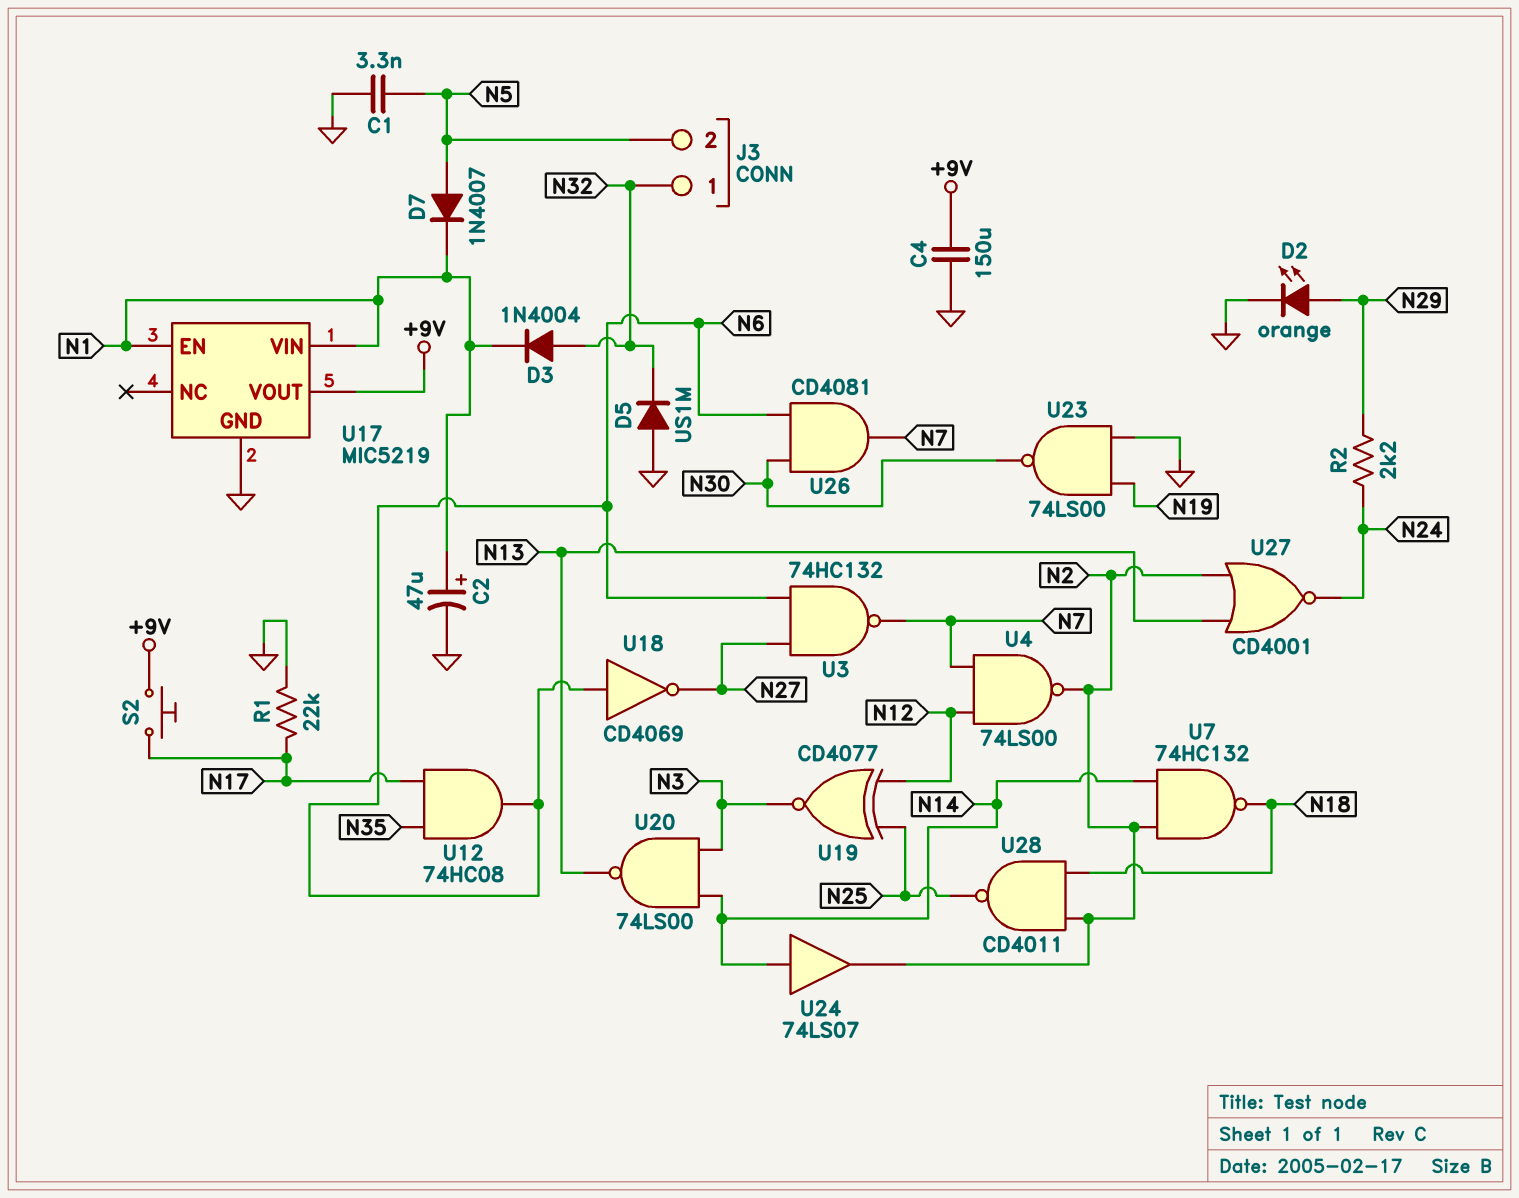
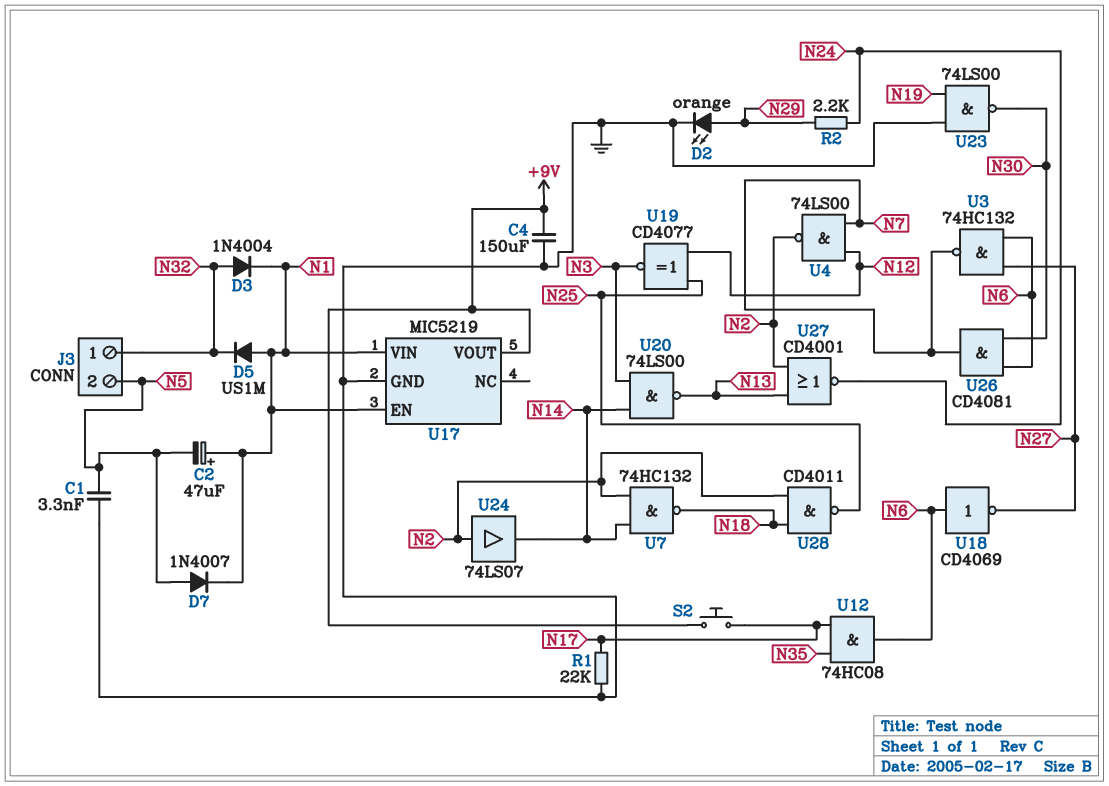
C2: 47uF (plus N1, minus GND) -> 47uF (plus N1, minus N5)
D5: diode US1M (A GND, K N32) -> diode US1M (A N1, K N32)
U24: buffer 74LS07 (in N14, out N2) -> buffer 74LS07 (in N2, out N14)

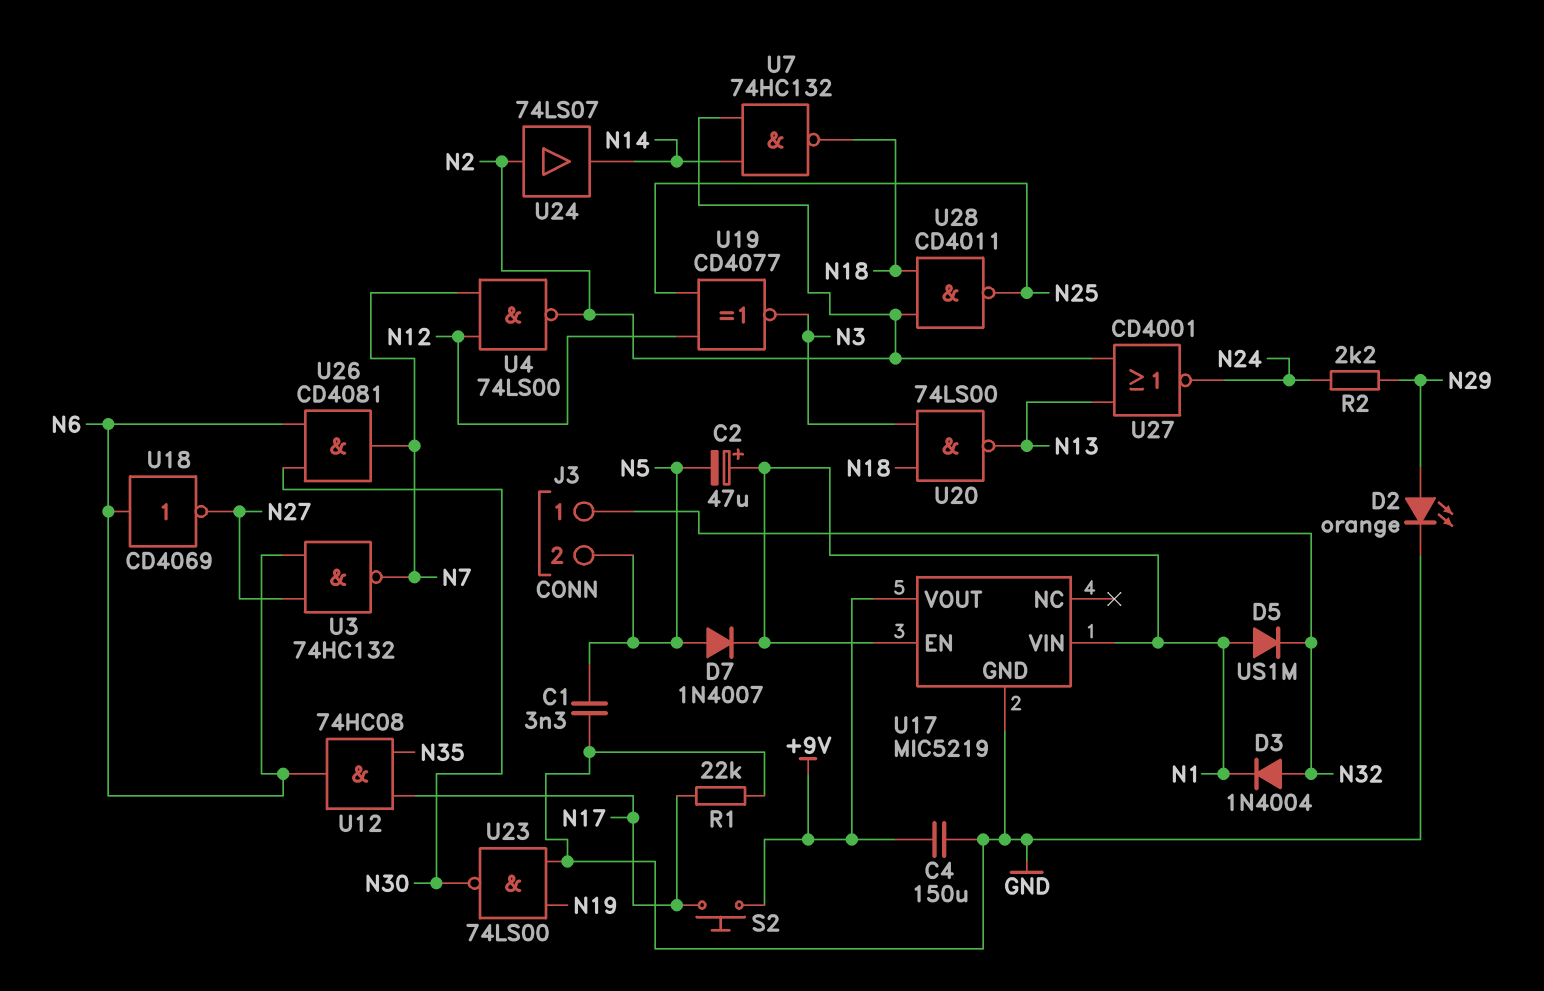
U20: NAND 74LS00 (in N3, in N14, out N13) -> NAND 74LS00 (in N3, in N18, out N13)

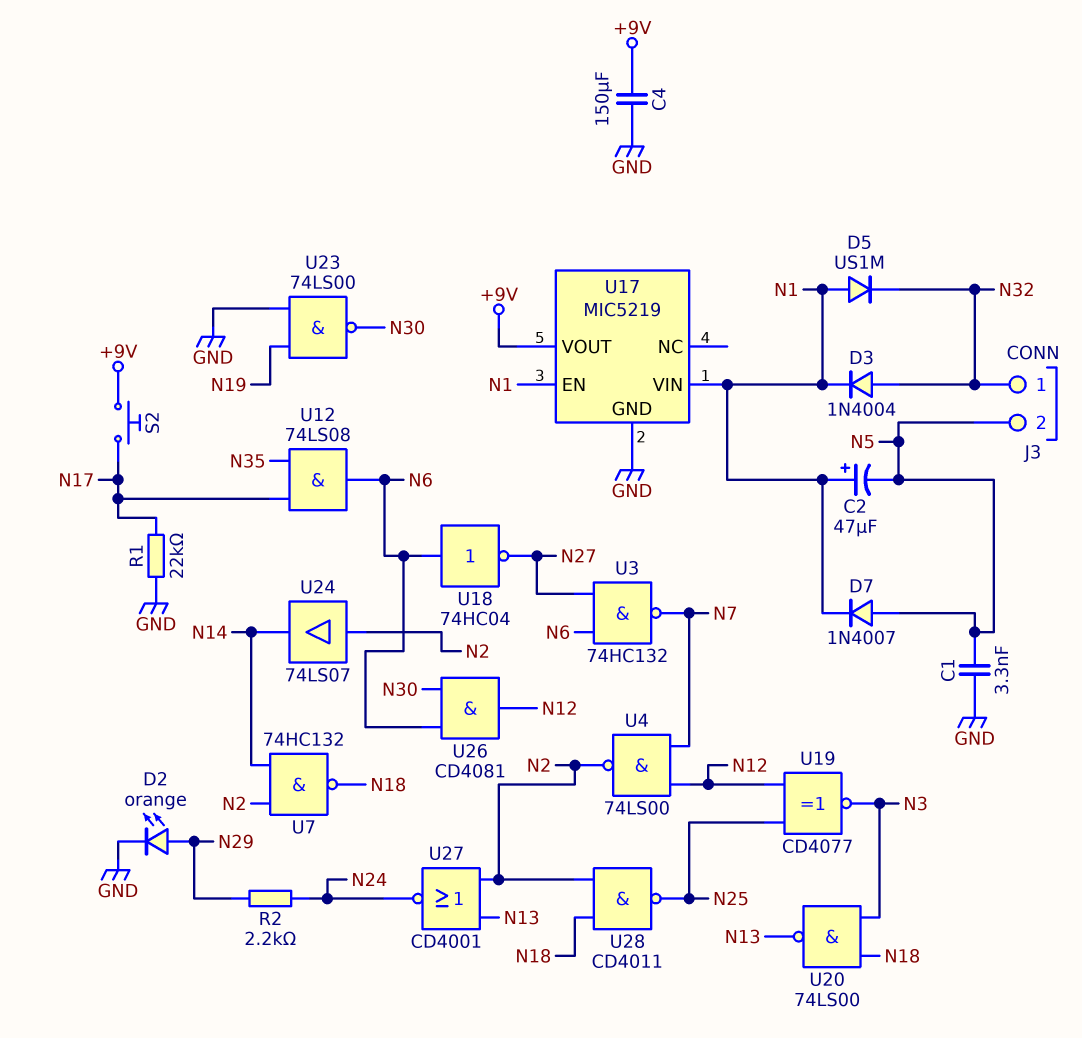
U12: AND 74HC08 (in N17, in N35, out N6) -> AND 74LS08 (in N17, in N35, out N6)
U18: NOT CD4069 (in N6, out N27) -> NOT 74HC04 (in N6, out N27)
U26: AND CD4081 (in N6, in N30, out N7) -> AND CD4081 (in N6, in N30, out N12)

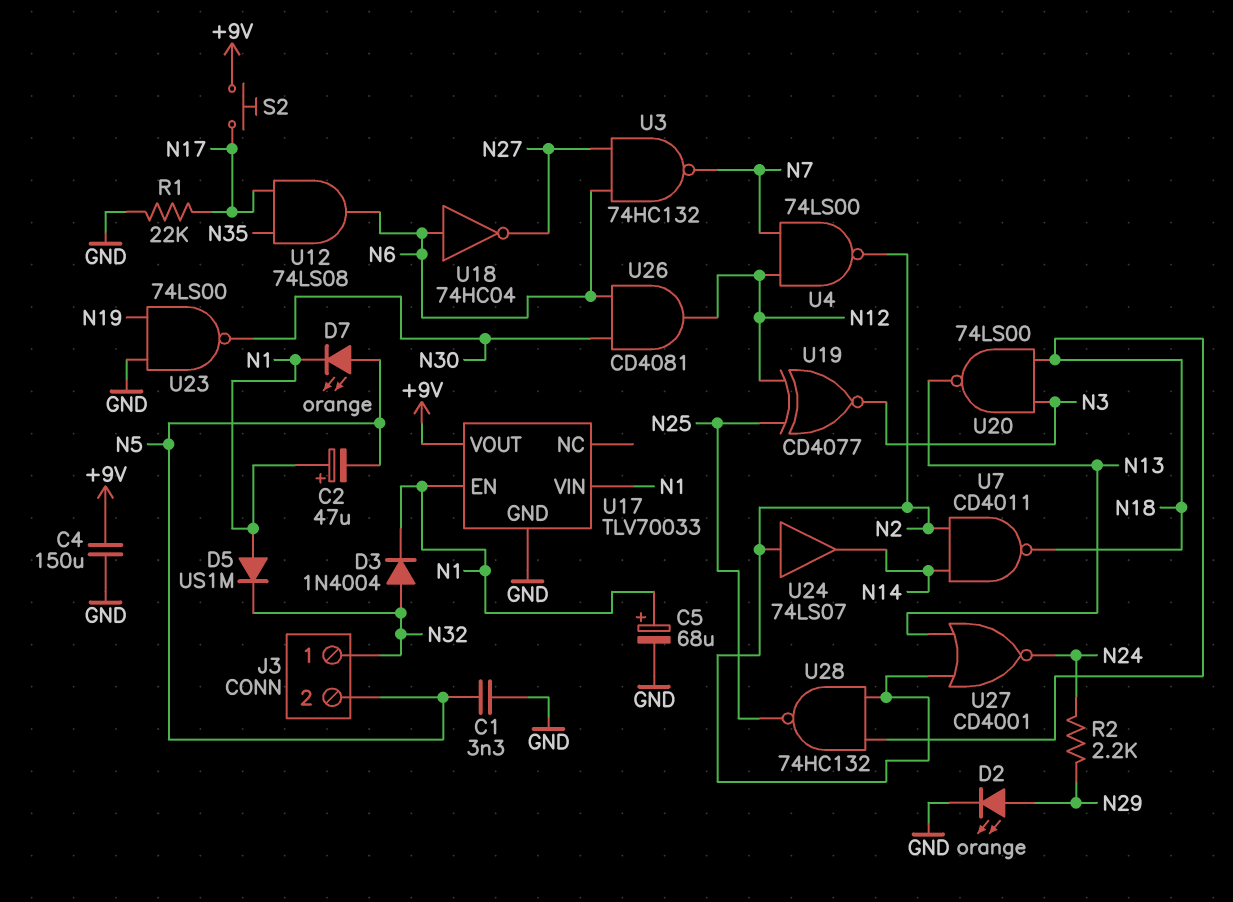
C5: none -> 68uF (plus N1, minus GND)
D7: diode 1N4007 (A N5, K N1) -> LED orange (A N5, K N1)
U7: NAND 74HC132 (in N2, in N14, out N18) -> NAND CD4011 (in N2, in N14, out N18)
U17: MIC5219 -> TLV70033
U28: NAND CD4011 (in N2, in N18, out N25) -> NAND 74HC132 (in N2, in N18, out N25)

